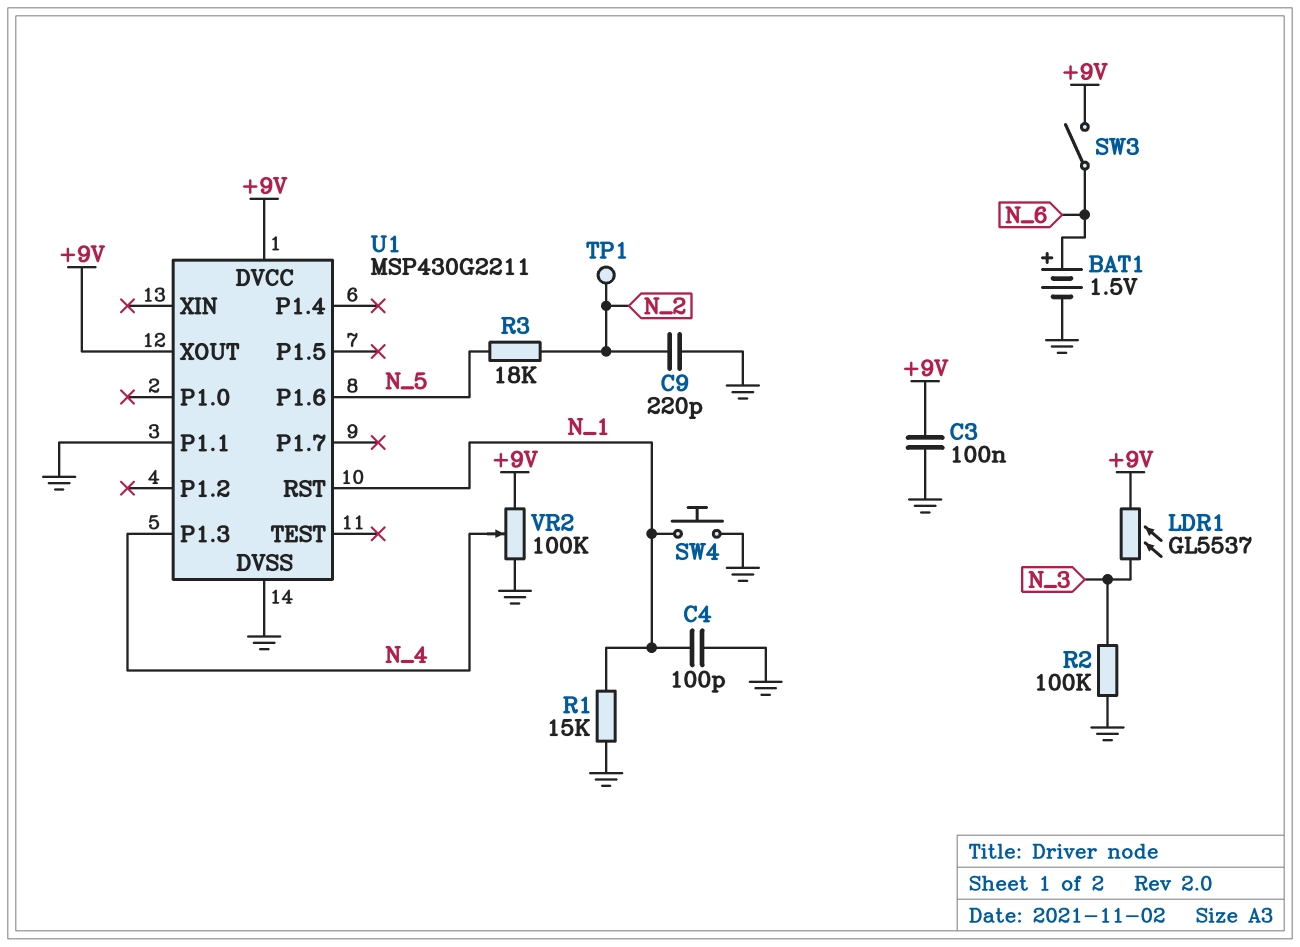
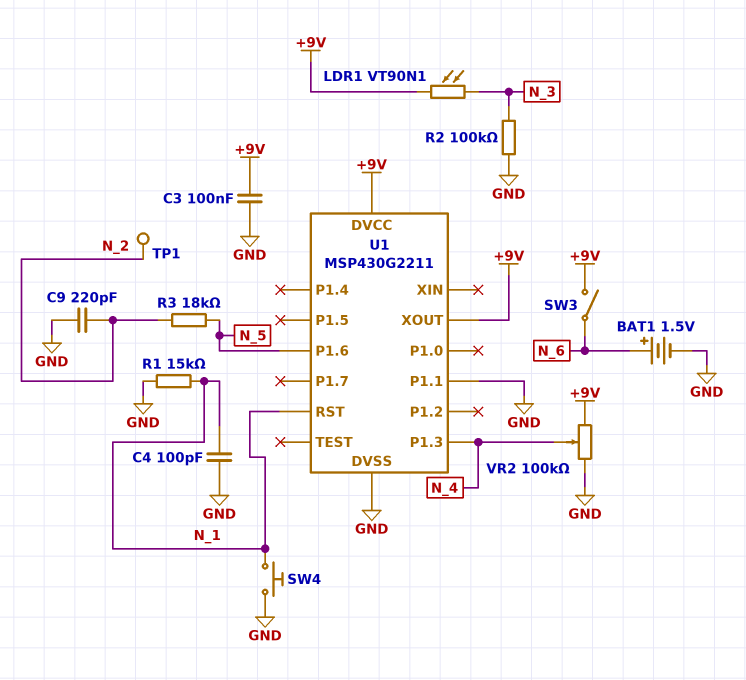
LDR1: GL5537 (+9V, N_3) -> VT90N1 (+9V, N_3)

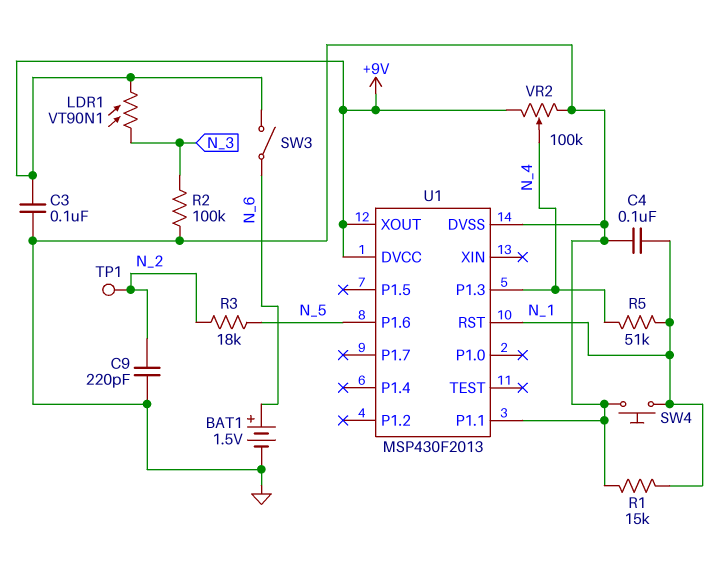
C4: 100pF (GND, N_1) -> 100nF (GND, N_1)
R5: none -> 51k (N_1, N_4)
U1: MSP430G2211 -> MSP430F2013

